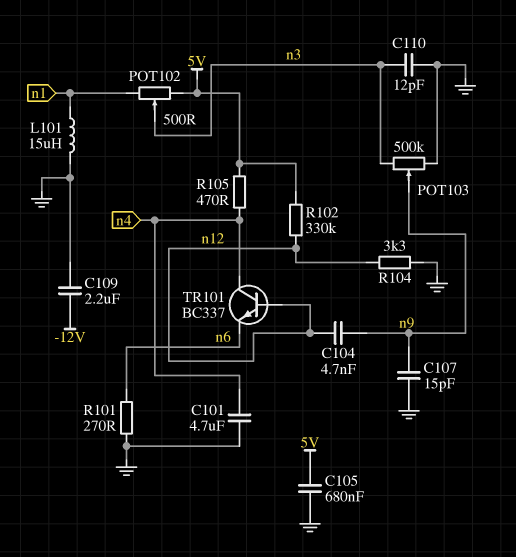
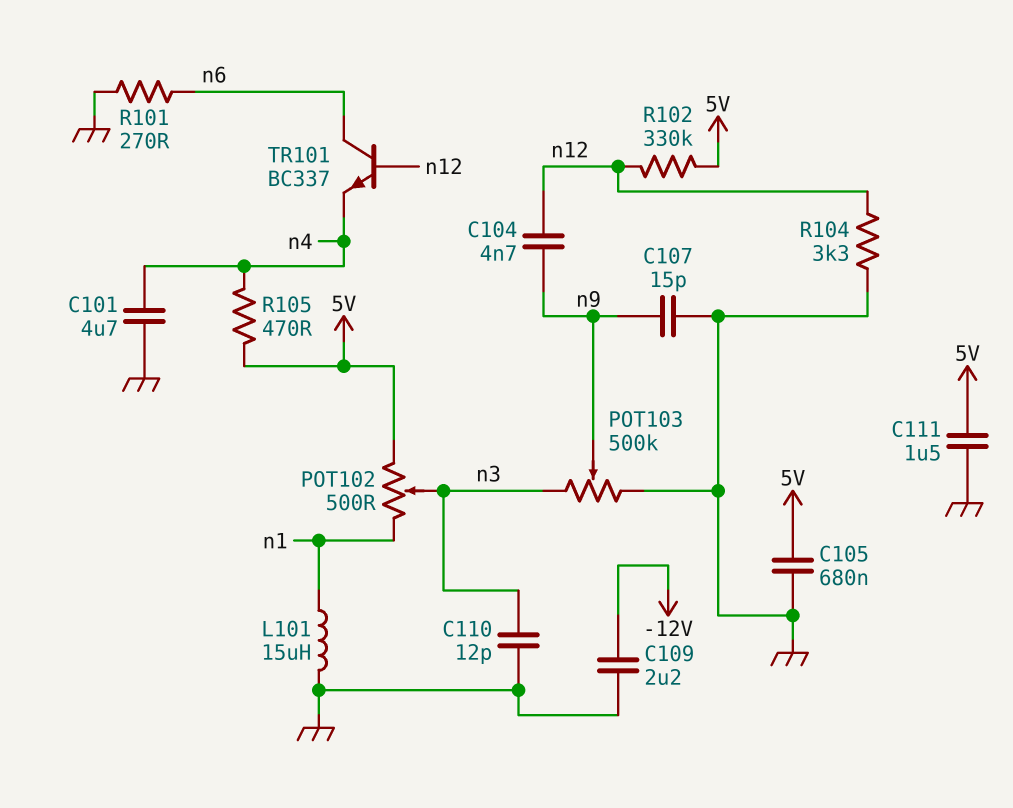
C111: none -> 1.5uF (5V, GND)
TR101: NPN BC337 (B n12, C n4, E n6) -> NPN BC337 (B n12, C n6, E n4)

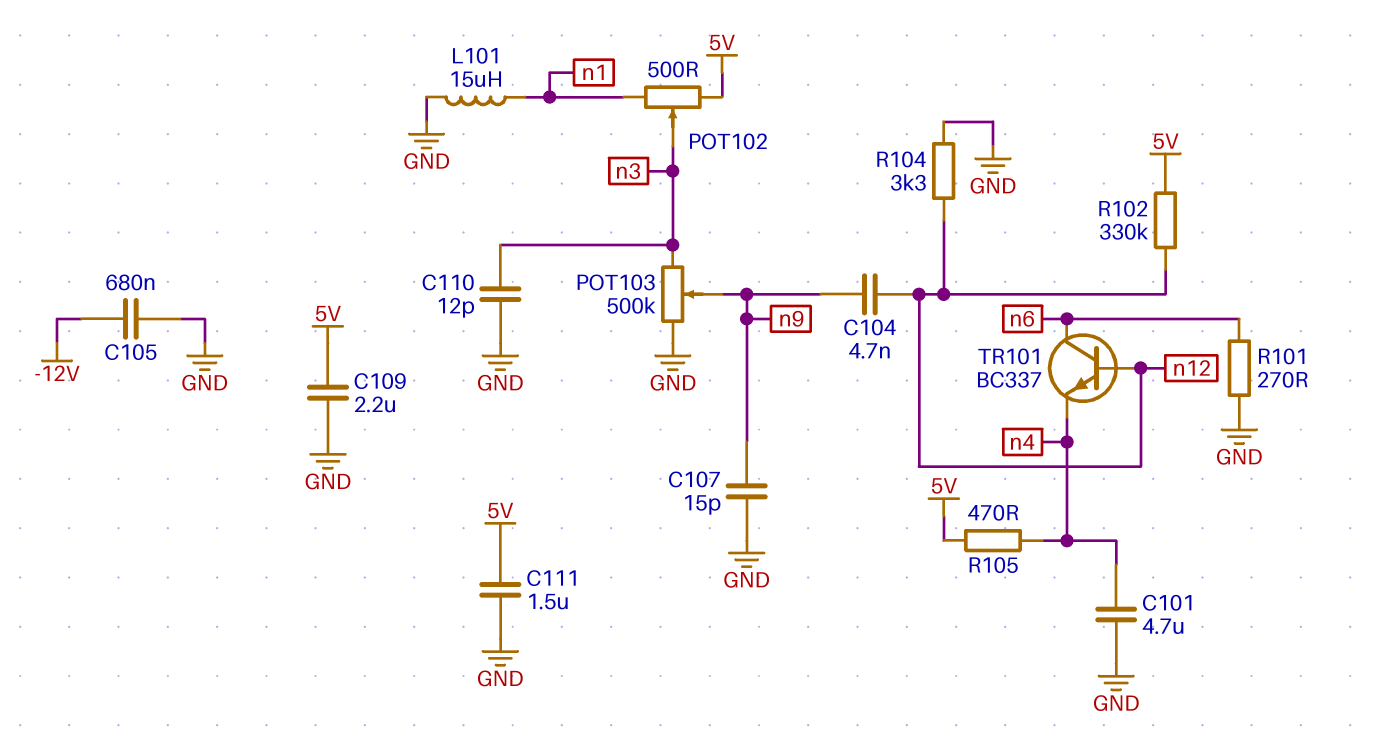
C105: 680nF (5V, GND) -> 680nF (-12V, GND)
C109: 2.2uF (-12V, GND) -> 2.2uF (5V, GND)

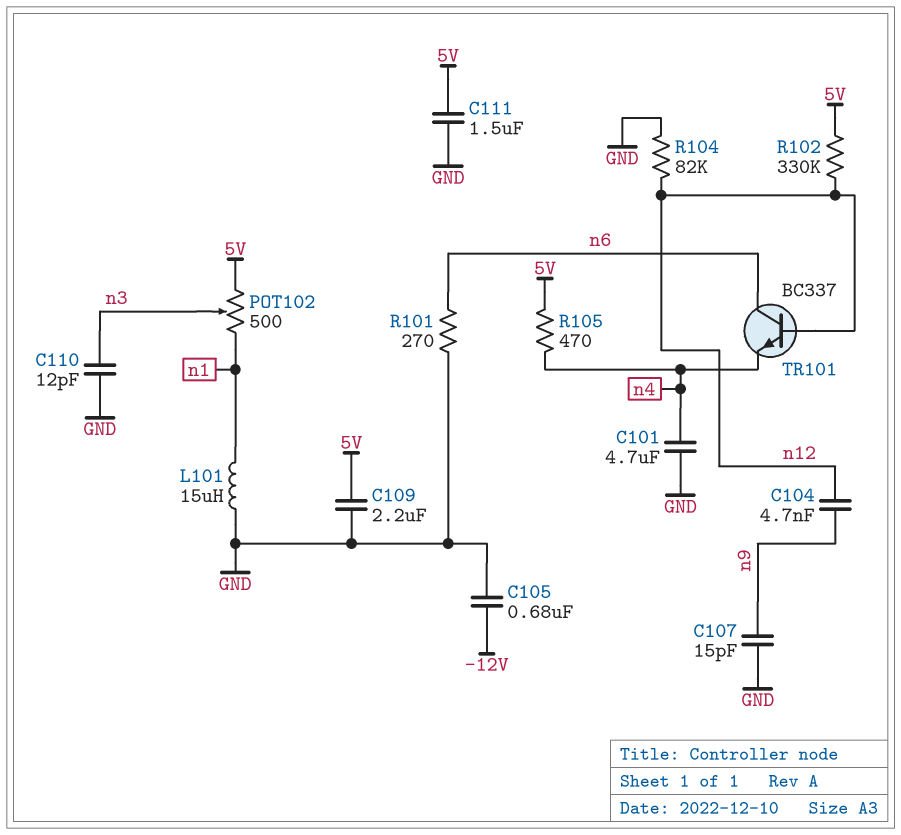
POT103: 500k (GND, n3, wiper n9) -> none
R104: 3.3k (GND, n12) -> 82k (GND, n12)

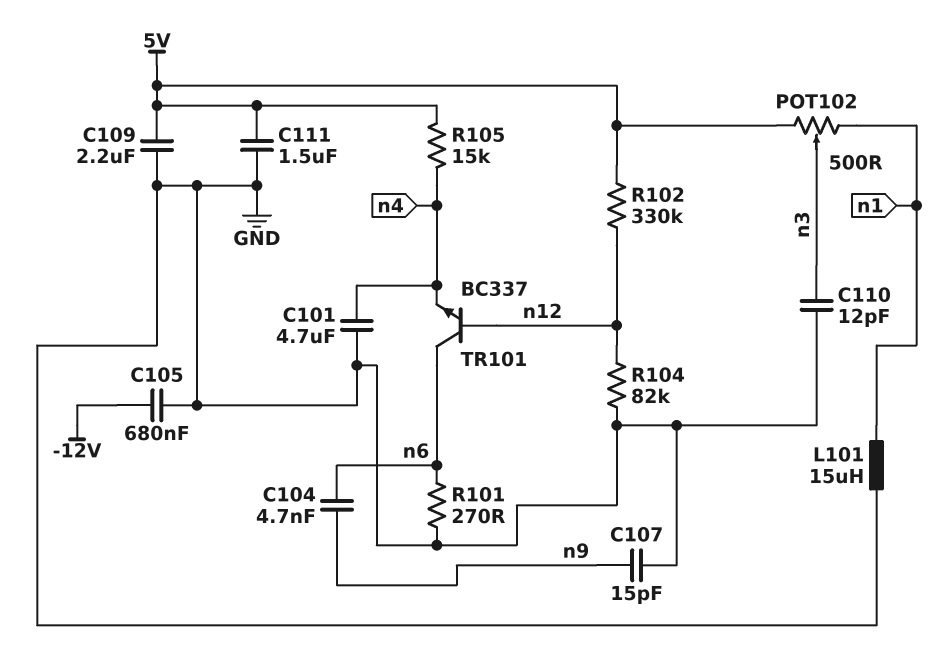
C104: 4.7nF (n9, n12) -> 4.7nF (n6, n9)
R105: 470 (5V, n4) -> 15k (5V, n4)

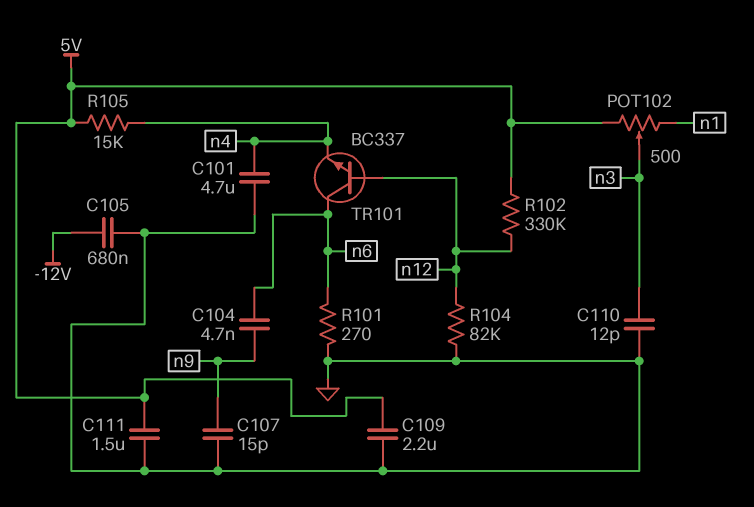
L101: 15uH (GND, n1) -> none

